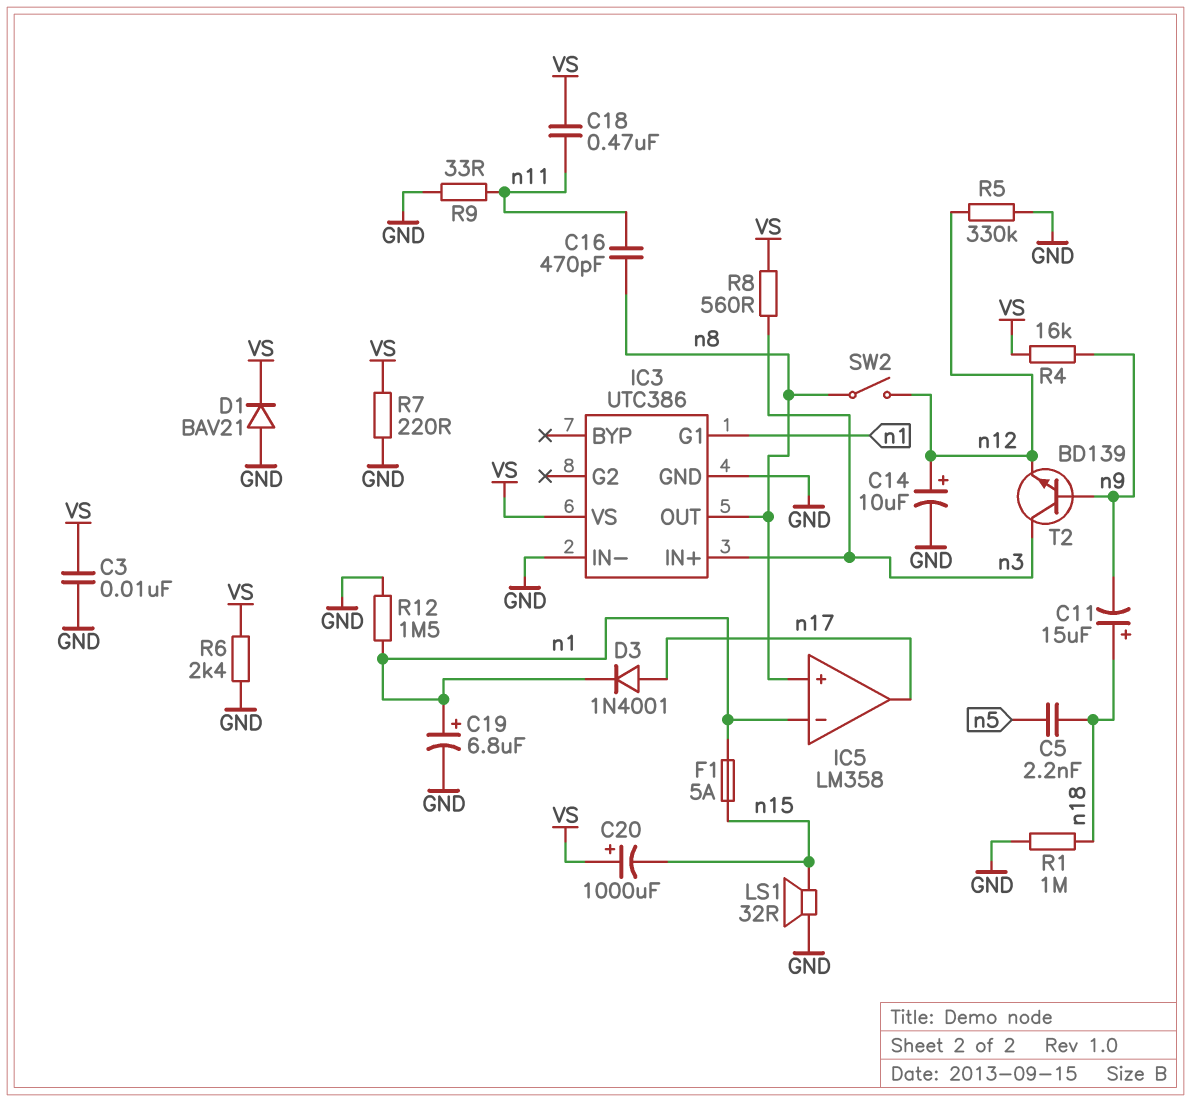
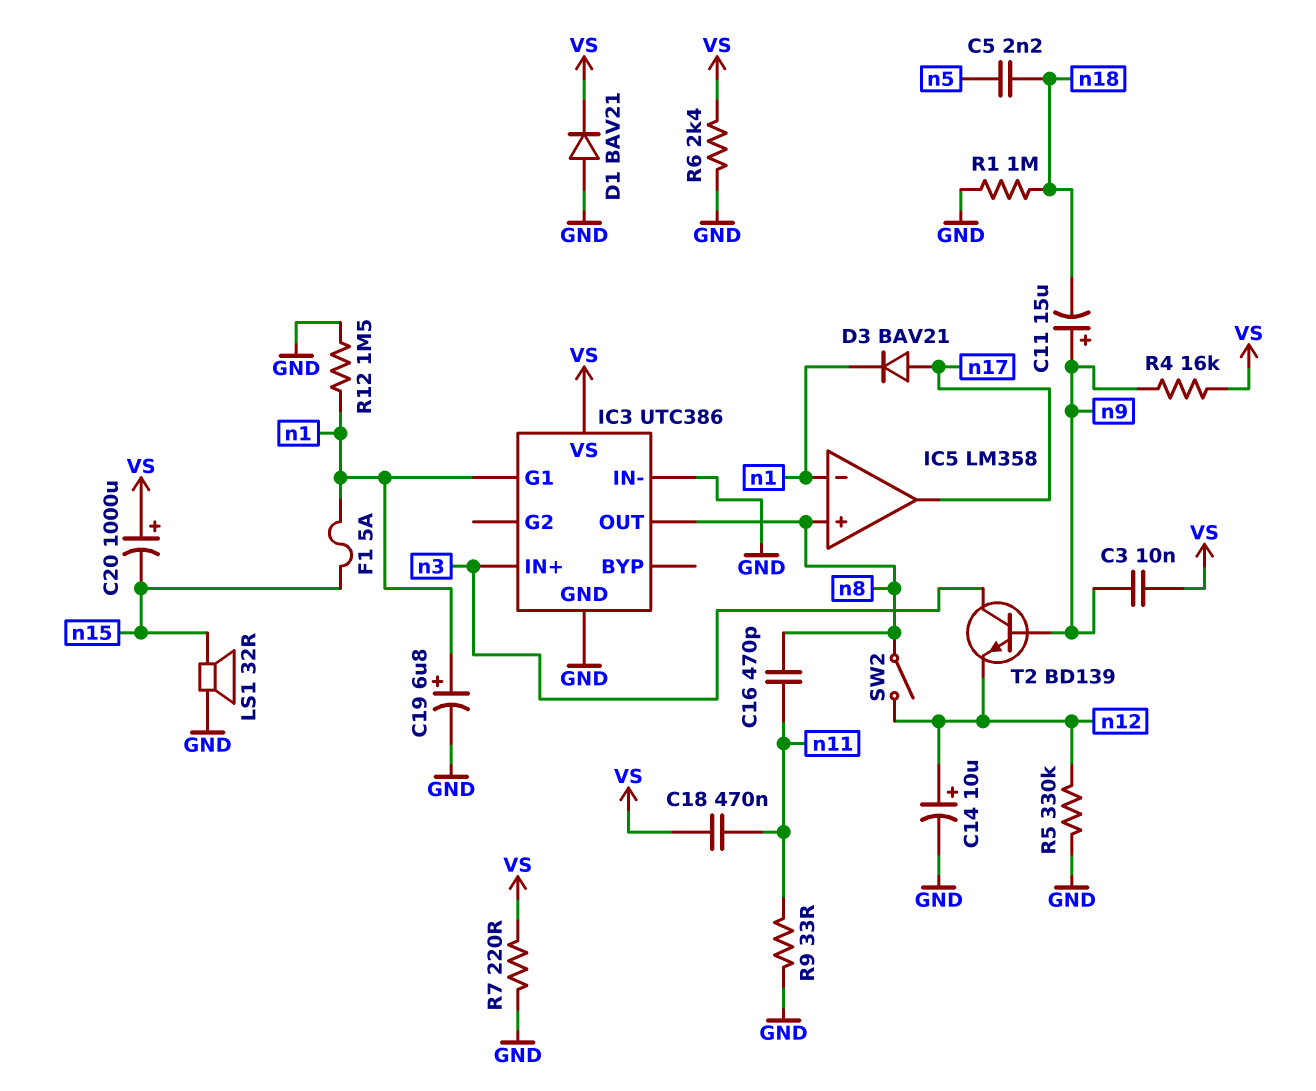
C3: 10nF (GND, VS) -> 10nF (VS, n9)
C11: 15uF (plus n18, minus n9) -> 15uF (plus n9, minus n18)
D3: diode 1N4001 (A n17, K n1) -> diode BAV21 (A n17, K n1)
R8: 560 (VS, n3) -> none

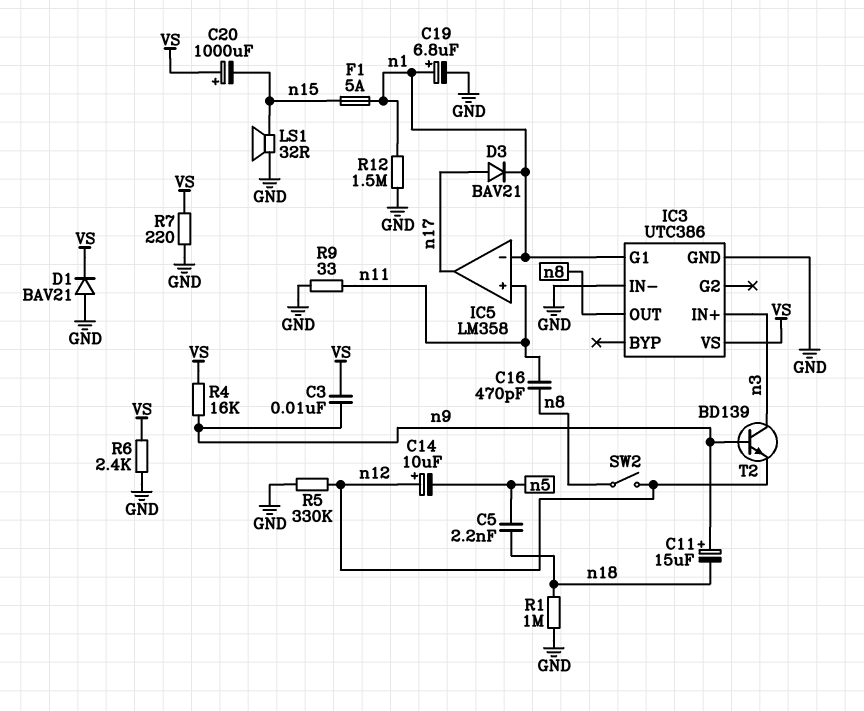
C14: 10uF (plus n12, minus GND) -> 10uF (plus n12, minus n5)
C18: 470nF (VS, n11) -> none
IC5 pin in+: n8 -> n11

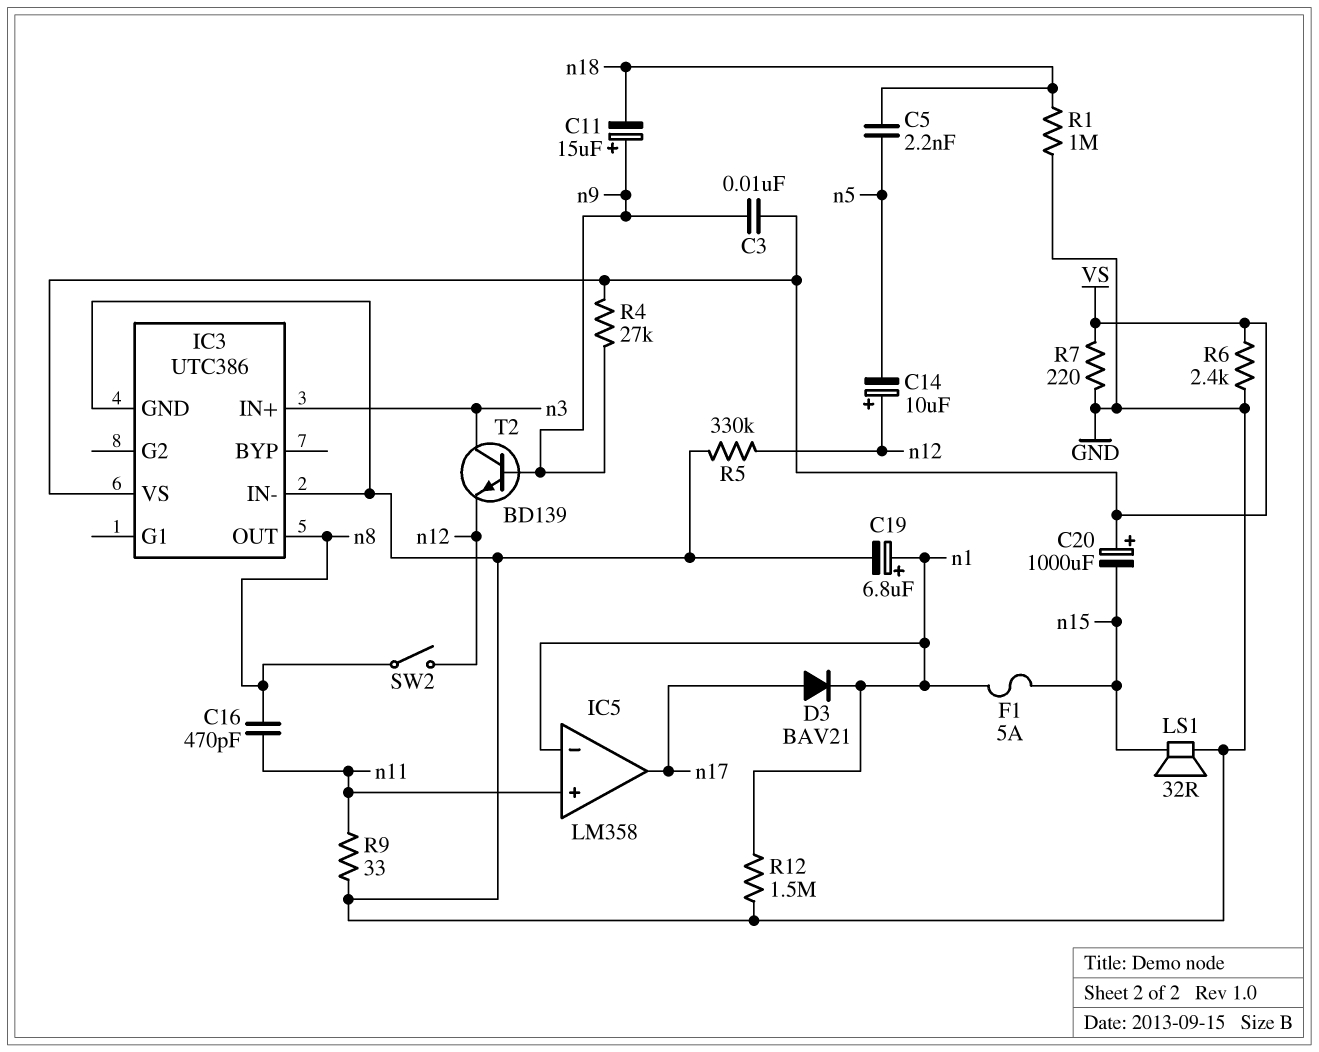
D1: diode BAV21 (A GND, K VS) -> none
IC3 pin G1: n1 -> none
R4: 16k (VS, n9) -> 27k (VS, n9)

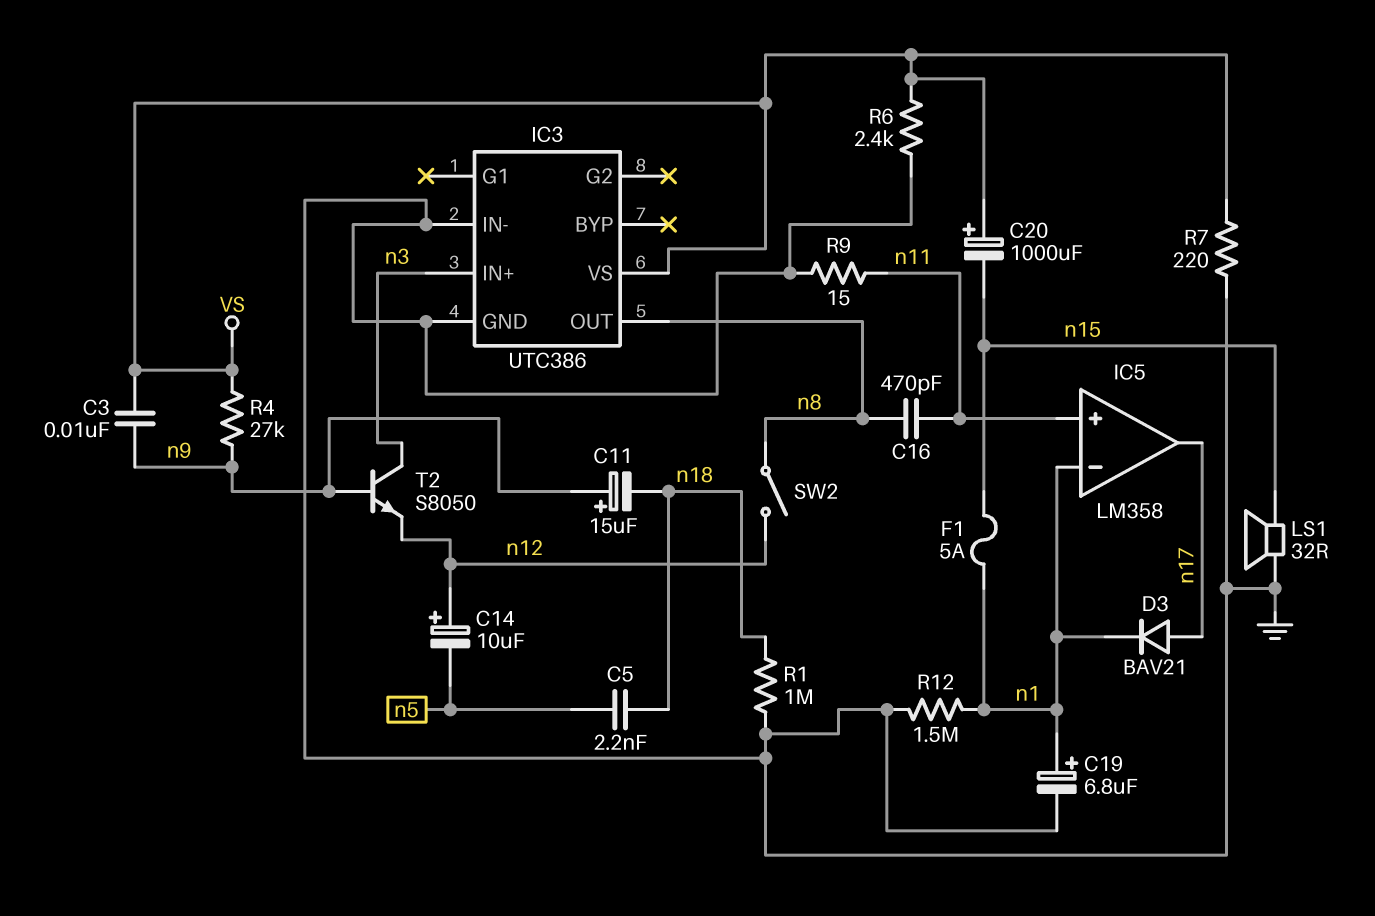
R5: 330k (GND, n12) -> none
R9: 33 (GND, n11) -> 15 (GND, n11)
T2: NPN BD139 (B n9, C n3, E n12) -> NPN S8050 (B n9, C n3, E n12)

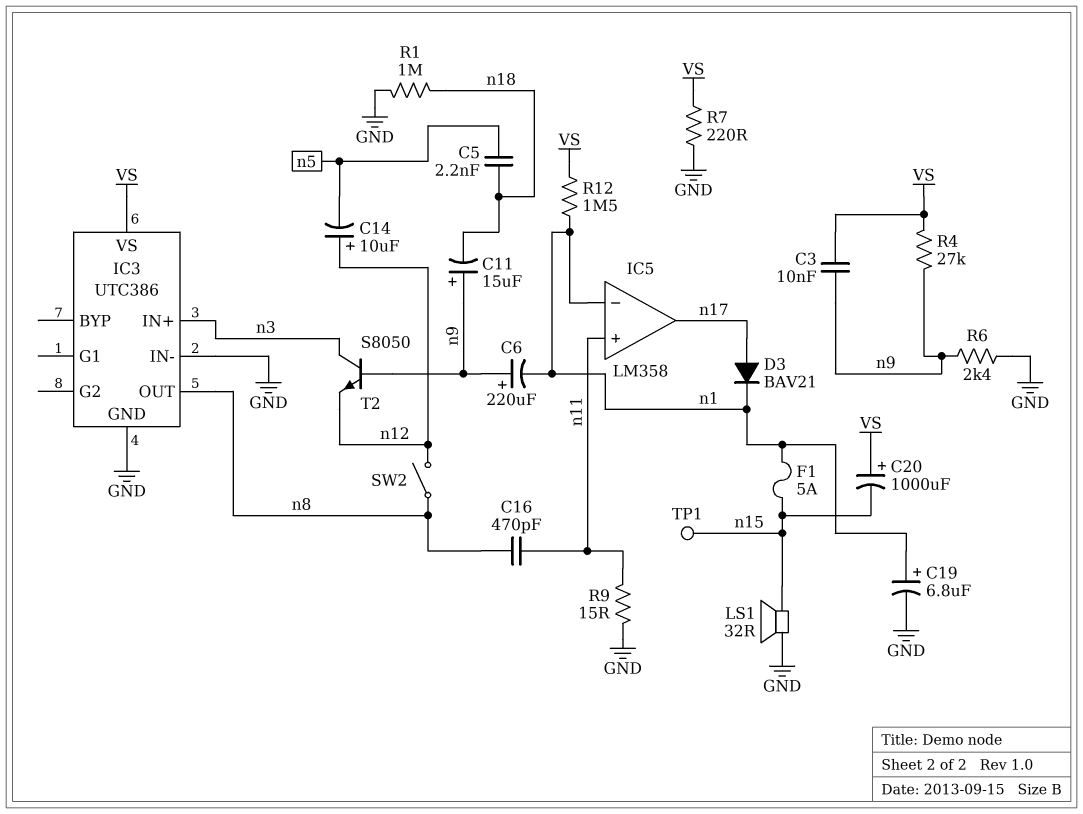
C6: none -> 220uF (plus n9, minus n1)
R6: 2.4k (GND, VS) -> 2.4k (GND, n9)
R12: 1.5M (GND, n1) -> 1.5M (VS, n1)
TP1: none -> test point (n15)

